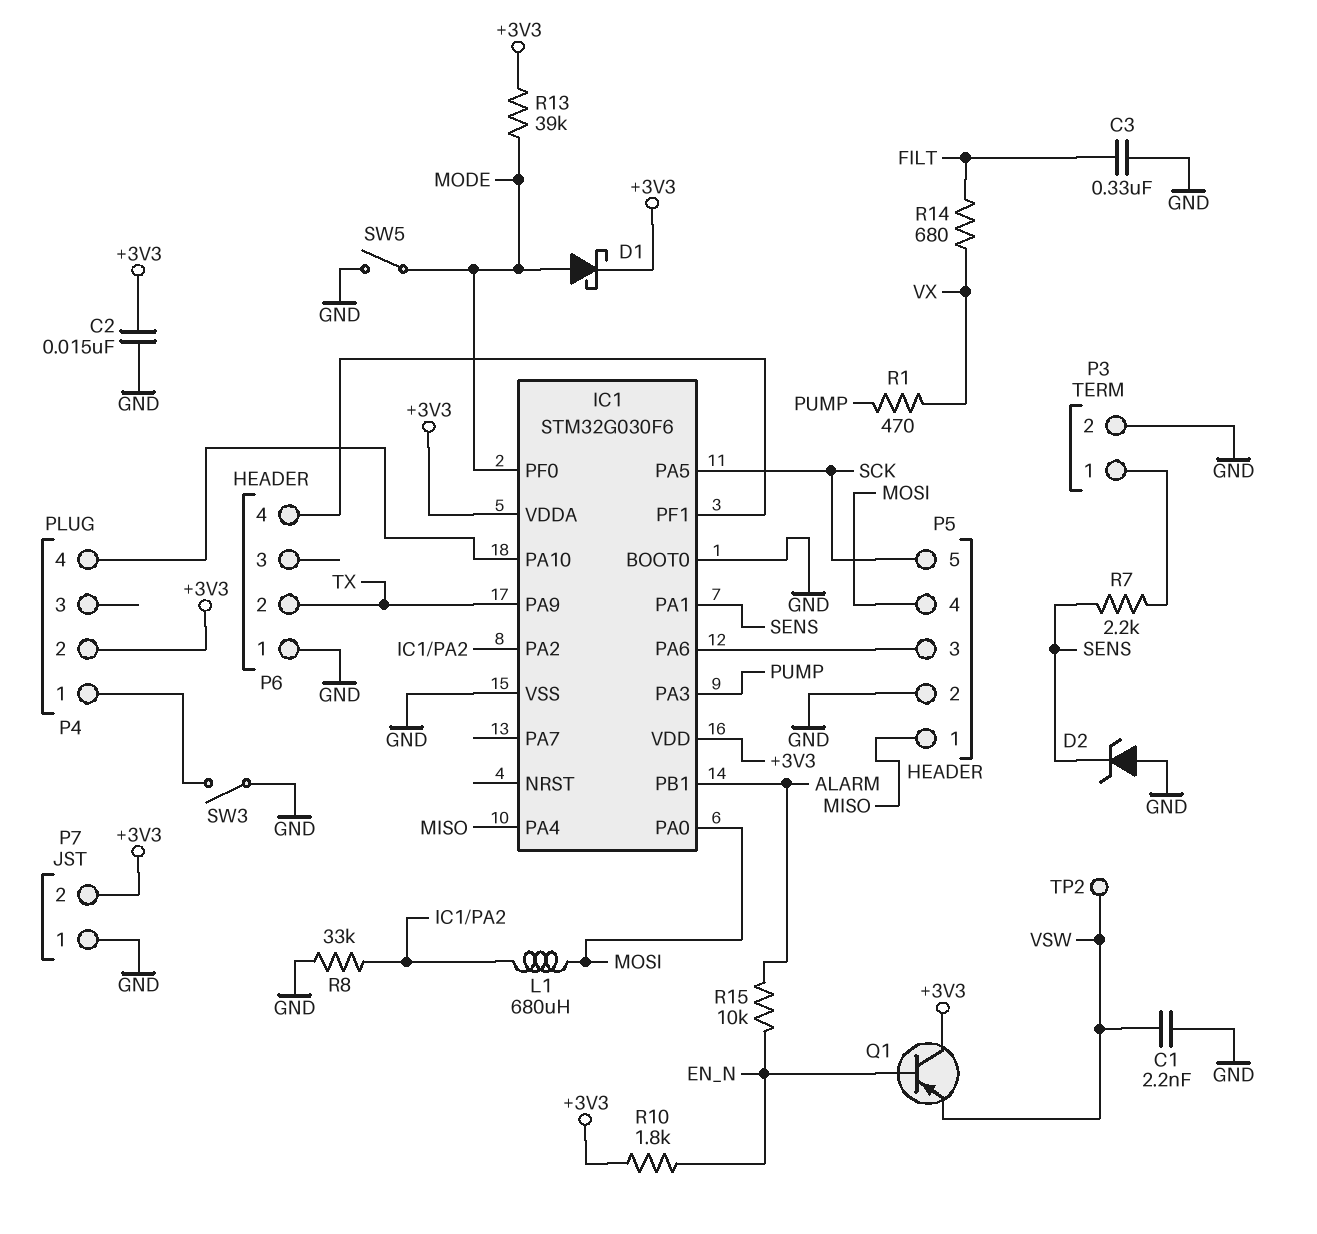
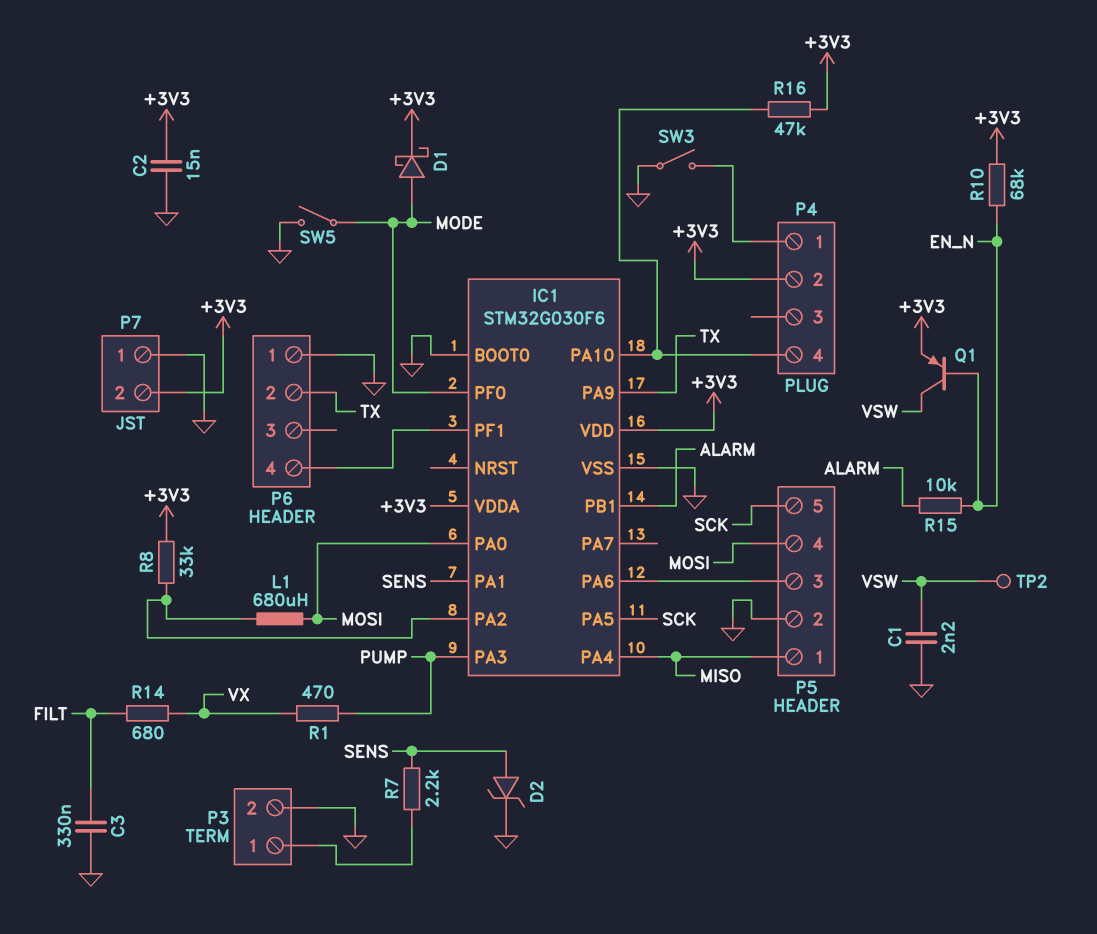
D2: zener (A GND, K SENS) -> zener (A SENS, K GND)
Q1: PNP (B EN_N, C +3V3, E VSW) -> PNP (B EN_N, C VSW, E +3V3)
R8: 33k (GND, IC1/PA2) -> 33k (+3V3, IC1/PA2)
R10: 1.8k (+3V3, EN_N) -> 68k (+3V3, EN_N)
R13: 39k (+3V3, MODE) -> none
R16: none -> 47k (+3V3, IC1/PA10)

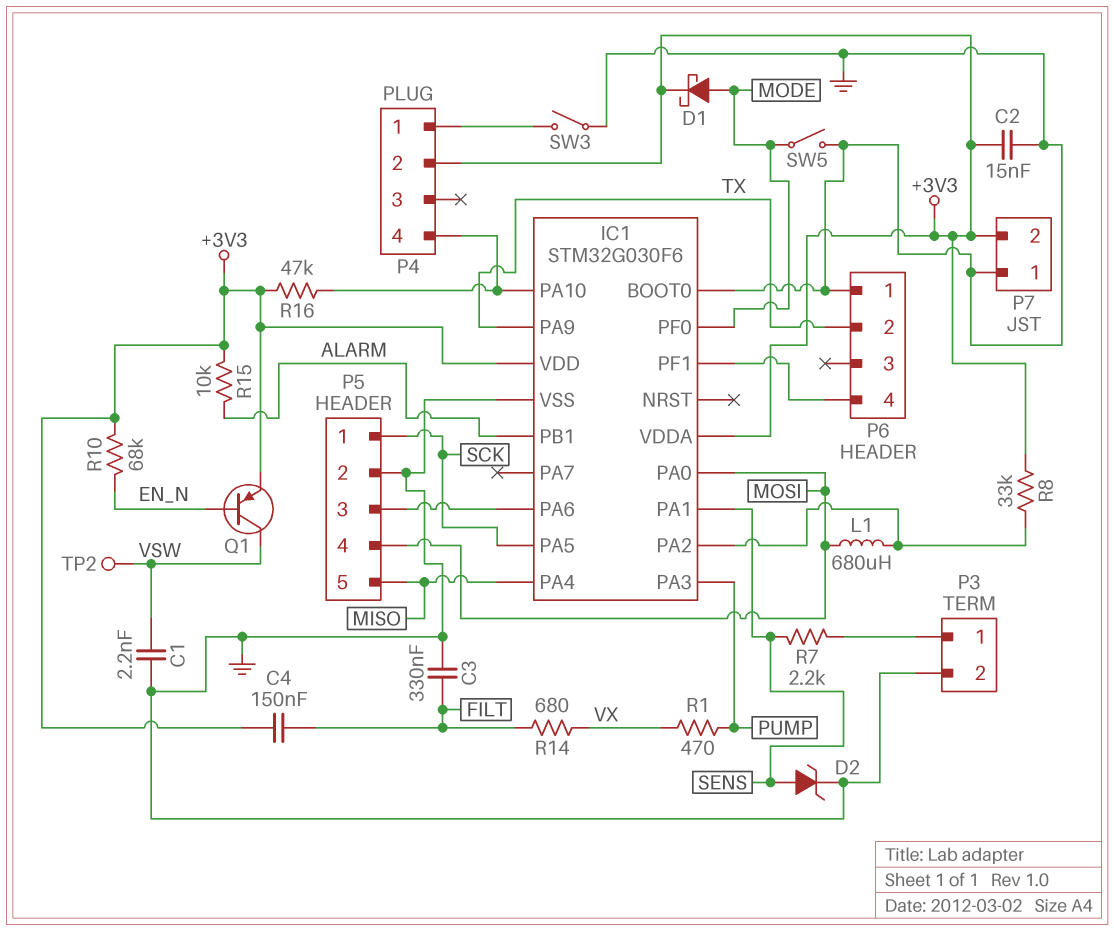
C4: none -> 150nF (+3V3, FILT)
P5 pin 1: MISO -> SCK
P5 pin 5: SCK -> MISO
R15: 10k (ALARM, EN_N) -> 10k (+3V3, ALARM)

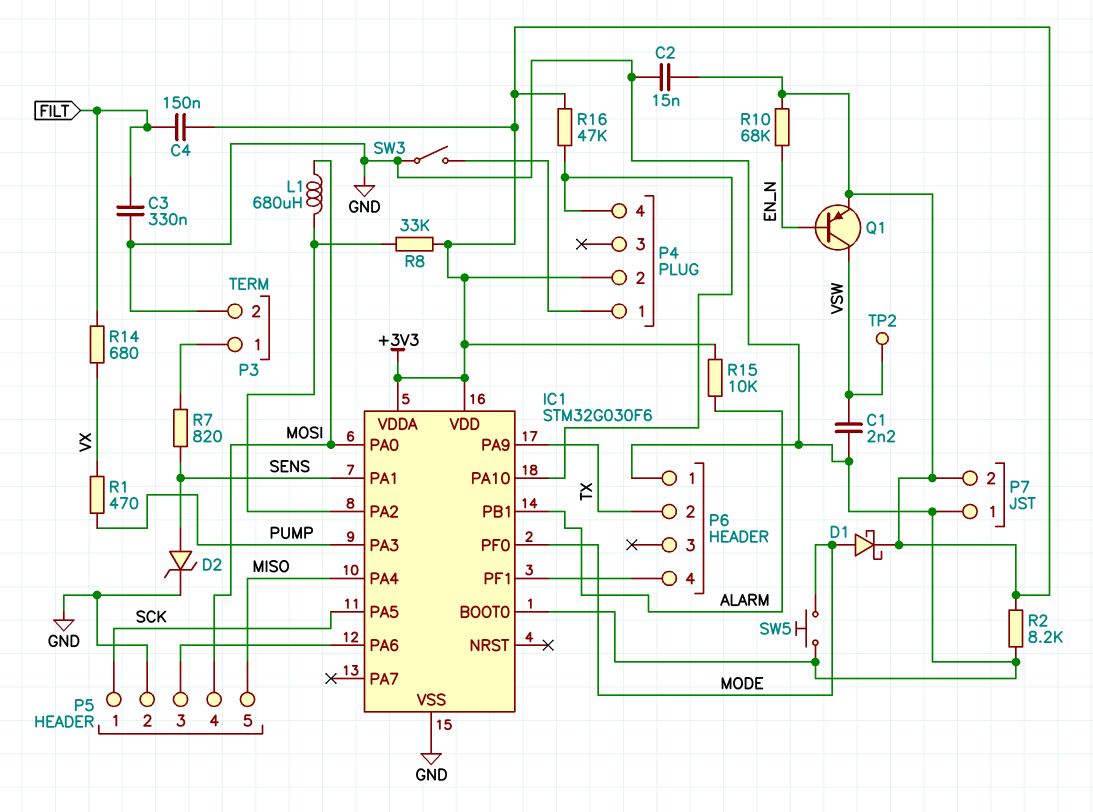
R2: none -> 8.2k (+3V3, GND)
R7: 2.2k (P3/1, SENS) -> 820 (P3/1, SENS)
SW5: switch (GND, MODE) -> button (GND, MODE)

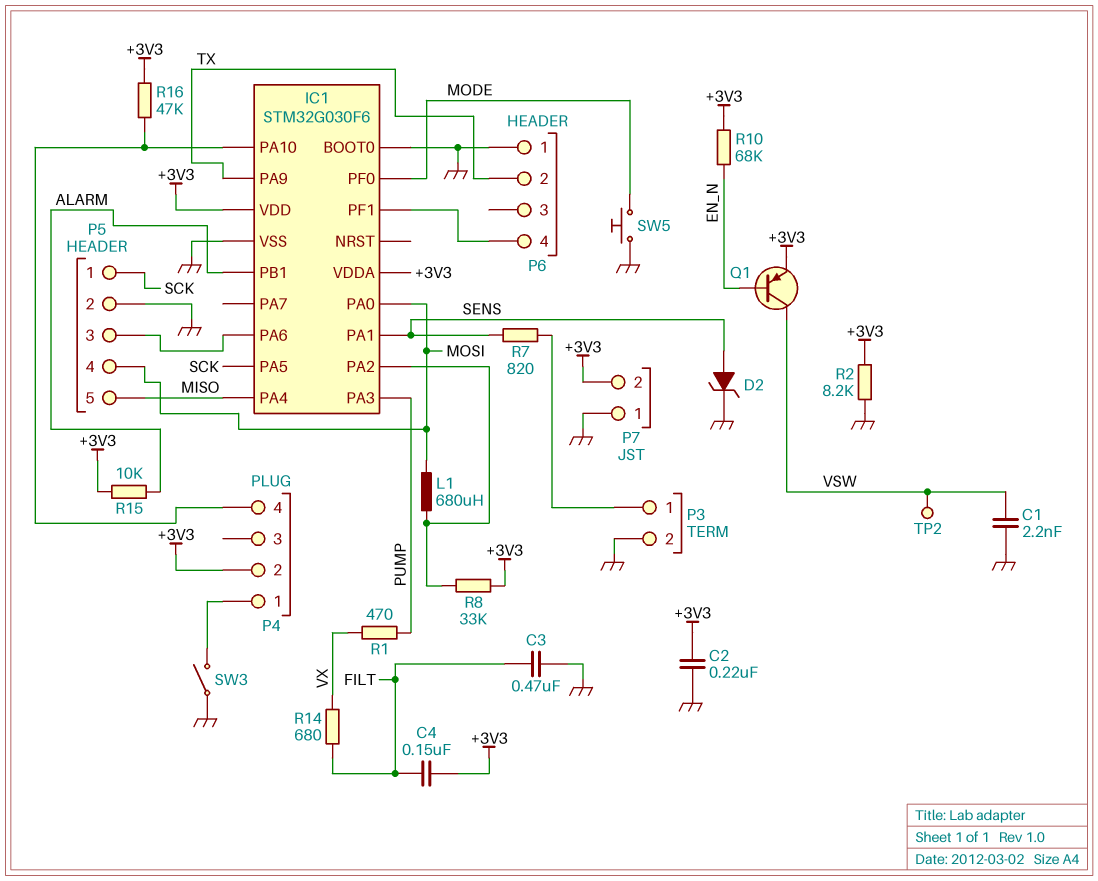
C2: 15nF (+3V3, GND) -> 220nF (+3V3, GND)
C3: 330nF (FILT, GND) -> 470nF (FILT, GND)
D1: schottky (A MODE, K +3V3) -> none

